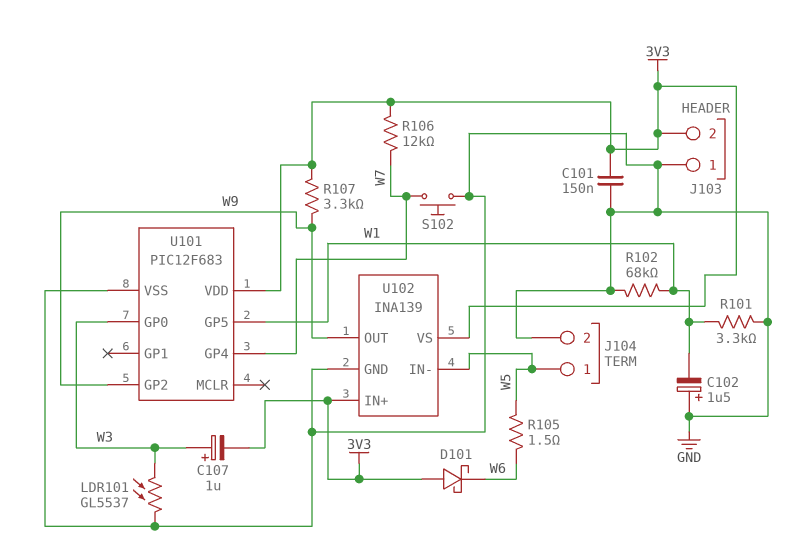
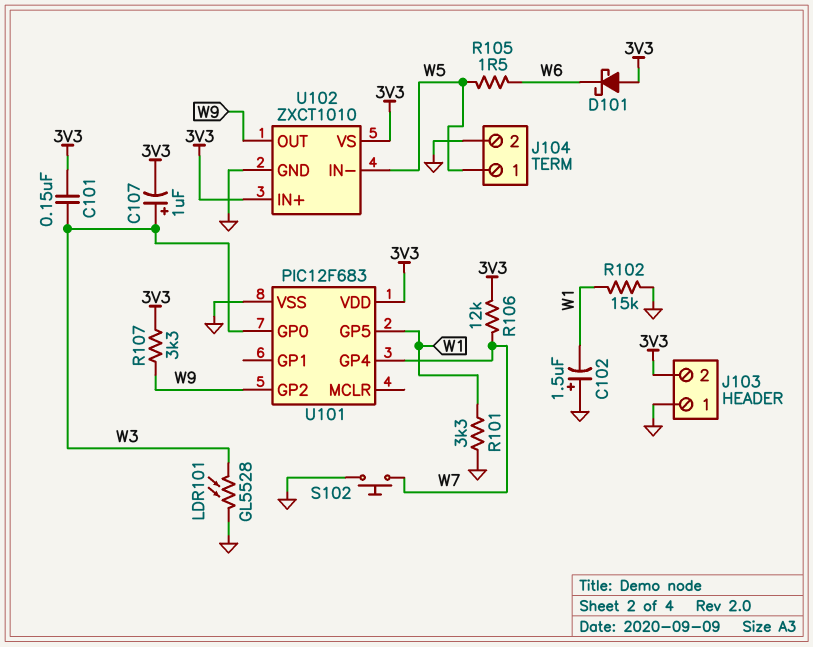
C101: 150nF (3V3, GND) -> 150nF (3V3, W3)
LDR101: GL5537 (GND, W3) -> GL5528 (GND, W3)
R102: 68k (GND, W1) -> 15k (GND, W1)
U102: INA139 -> ZXCT1010

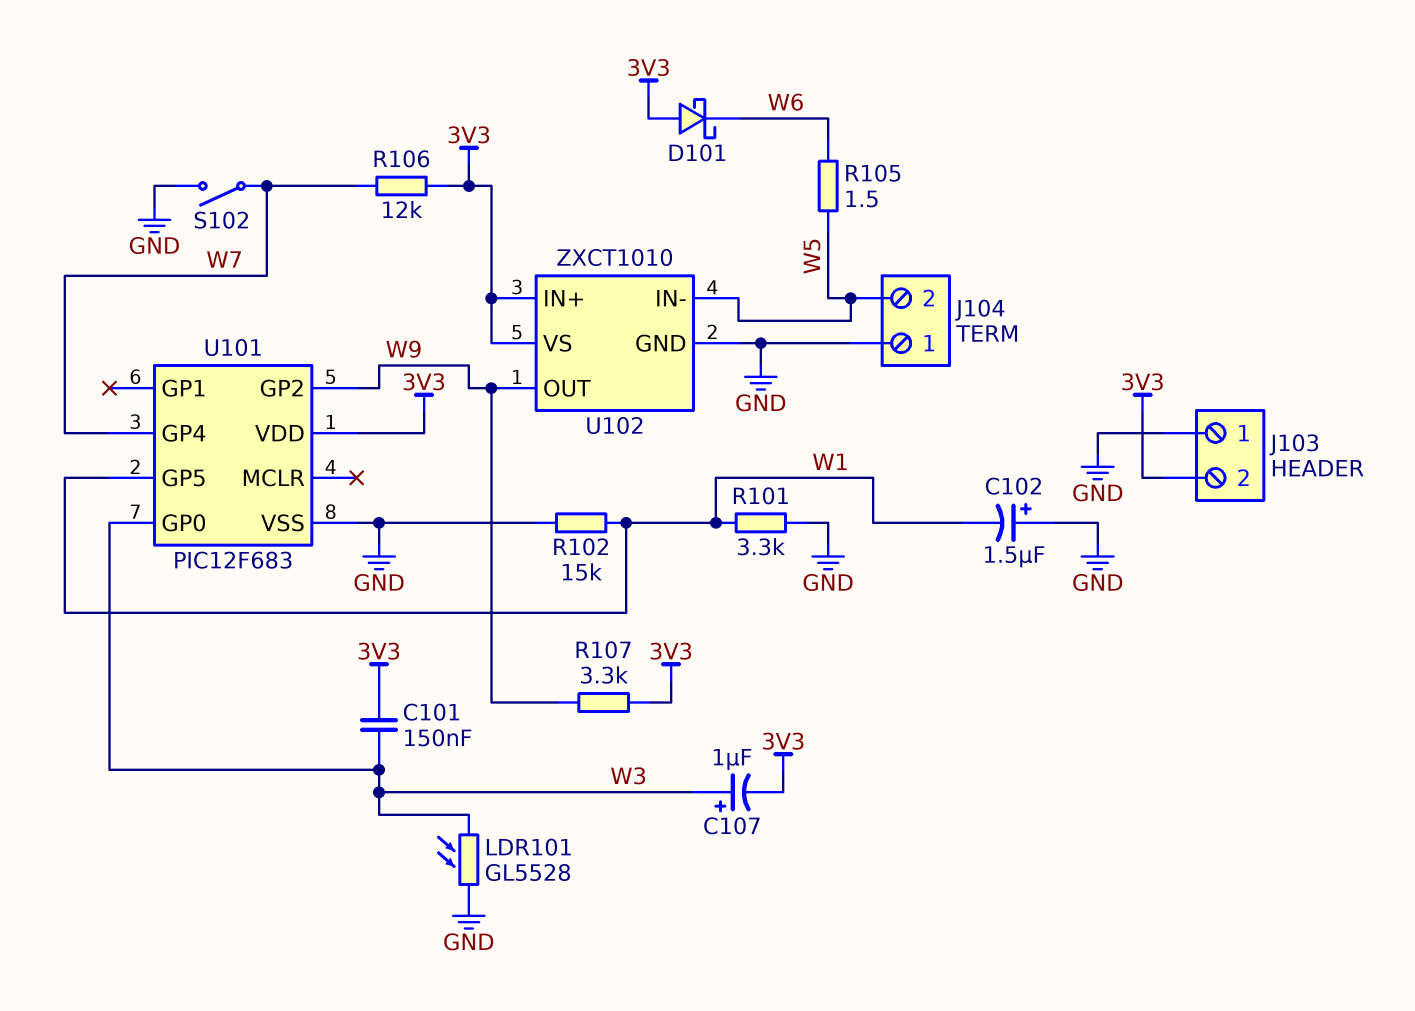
J104 pin 1: W5 -> GND
J104 pin 2: GND -> W5
S102: button (GND, W7) -> switch (GND, W7)

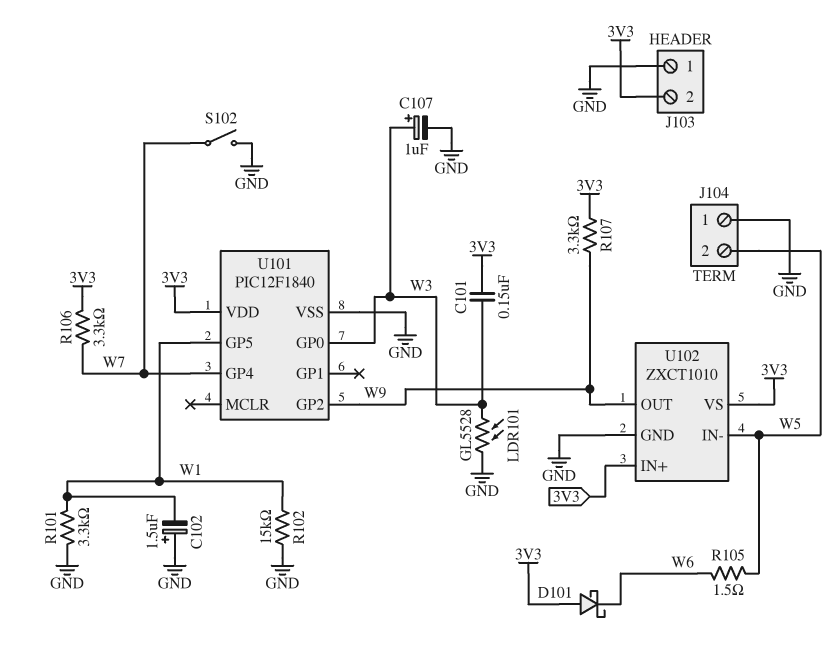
C107: 1uF (plus W3, minus 3V3) -> 1uF (plus W3, minus GND)
R106: 12k (3V3, W7) -> 3.3k (3V3, W7)
U101: PIC12F683 -> PIC12F1840

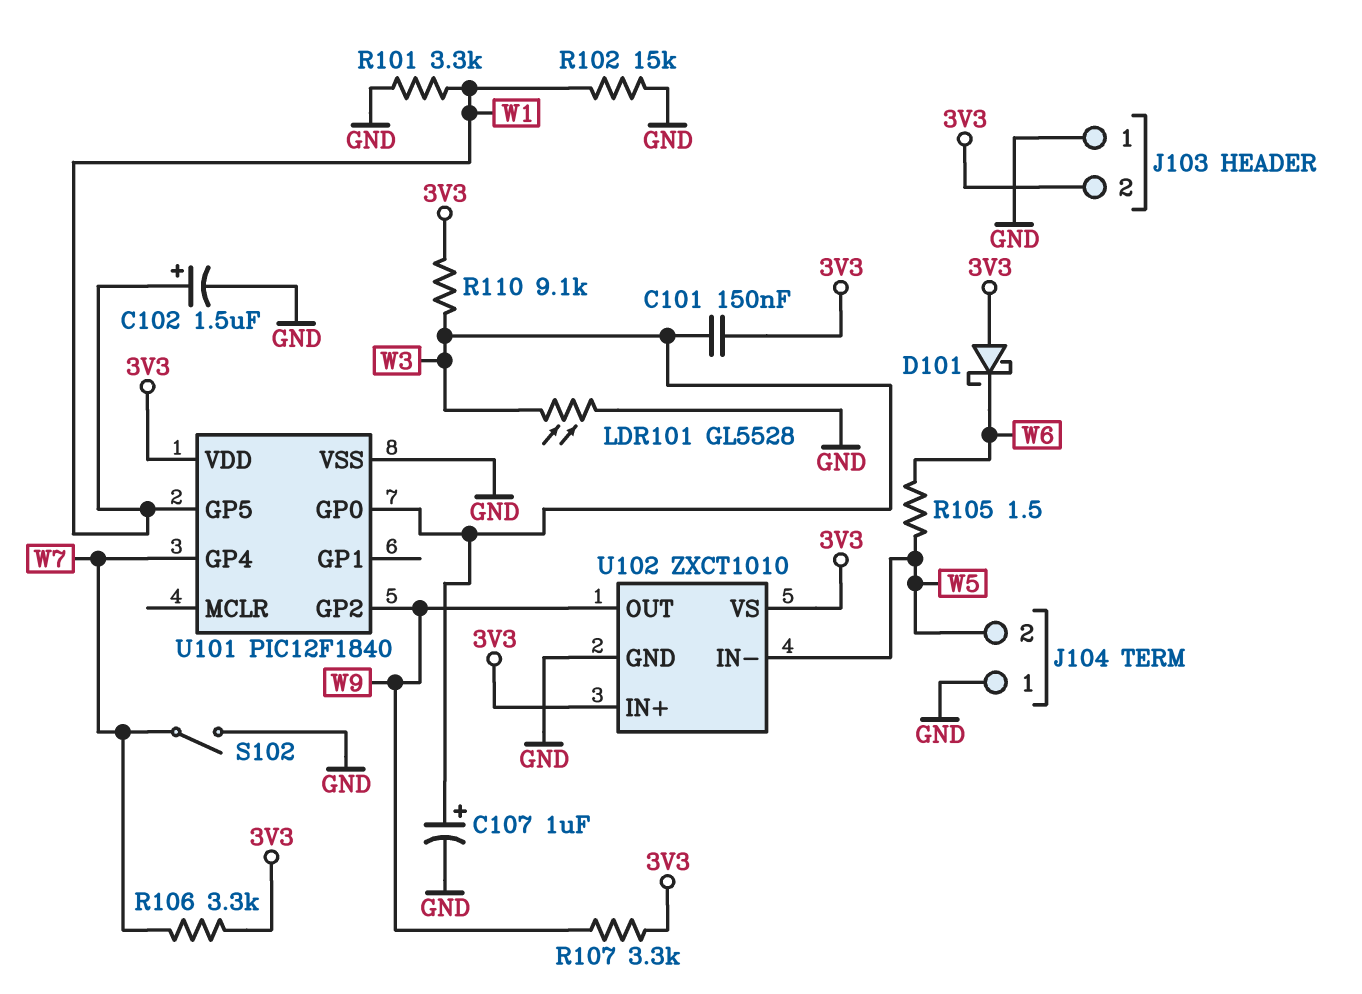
C102: 1.5uF (plus GND, minus W1) -> 1.5uF (plus W1, minus GND)
R110: none -> 9.1k (3V3, W3)

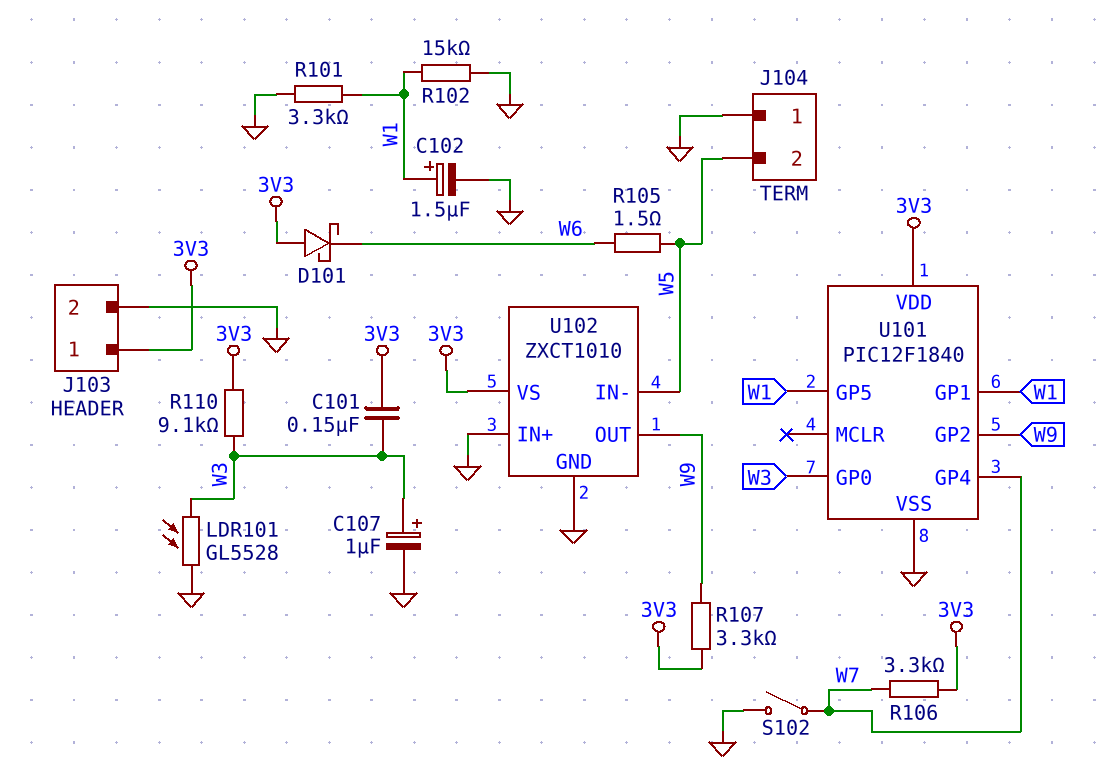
J103 pin 1: GND -> 3V3
J103 pin 2: 3V3 -> GND
U101 pin GP1: none -> W1
U102 pin IN+: 3V3 -> GND

